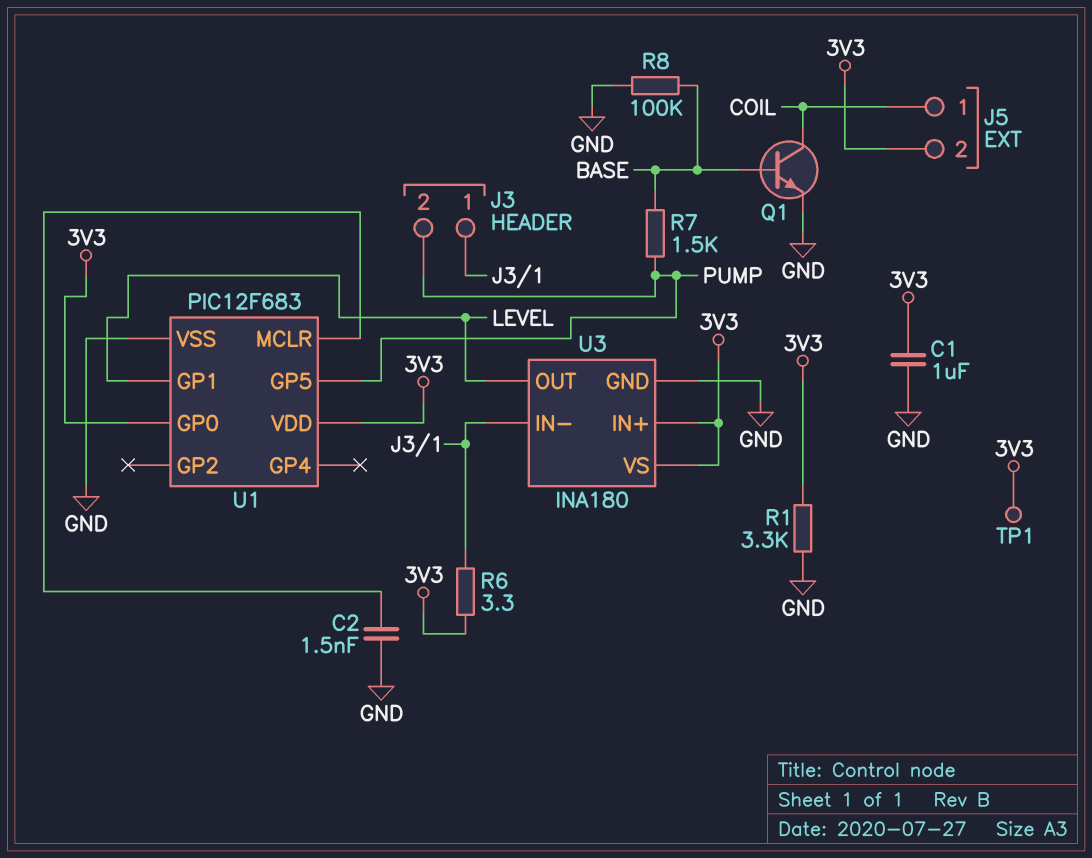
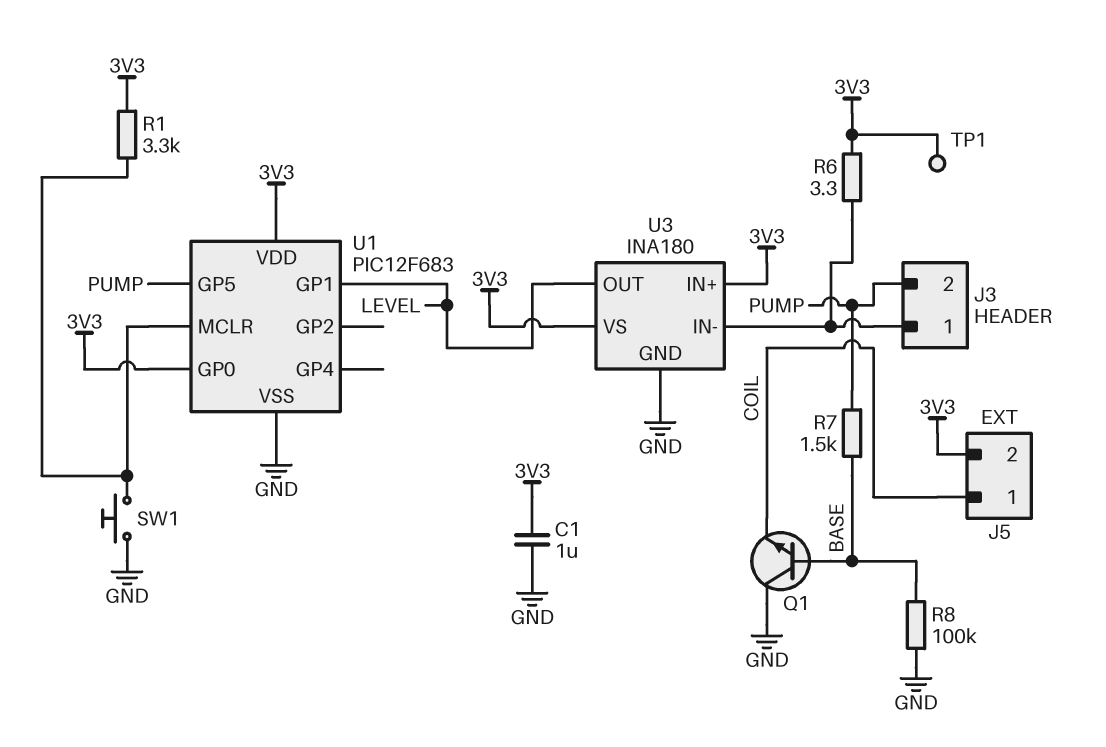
C2: 1.5nF (GND, U1/MCLR) -> none
Q1: NPN (B BASE, C COIL, E GND) -> NPN (B BASE, C GND, E COIL)
R1: 3.3k (3V3, GND) -> 3.3k (3V3, U1/MCLR)
SW1: none -> button (GND, U1/MCLR)

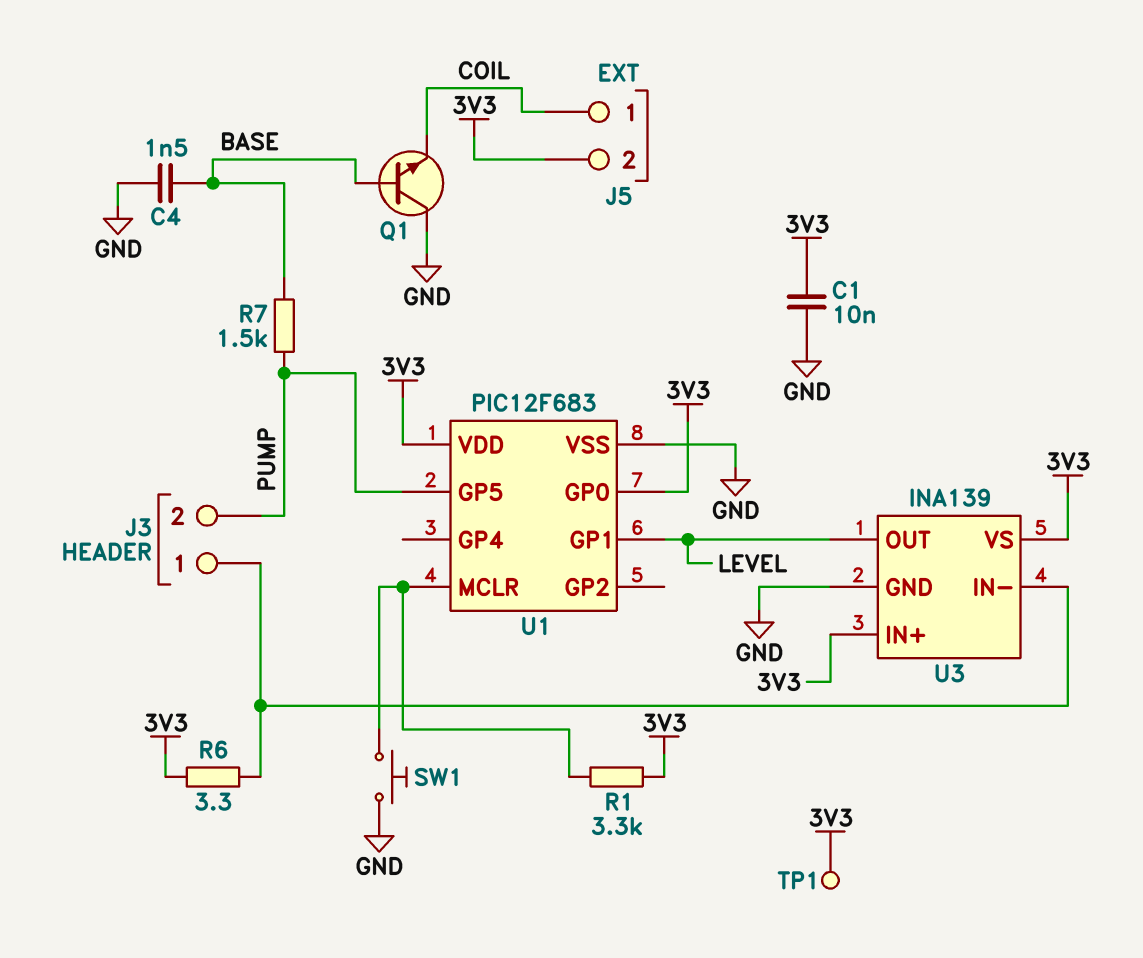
C1: 1uF (3V3, GND) -> 10nF (3V3, GND)
C4: none -> 1.5nF (BASE, GND)
R8: 100k (BASE, GND) -> none
U3: INA180 -> INA139

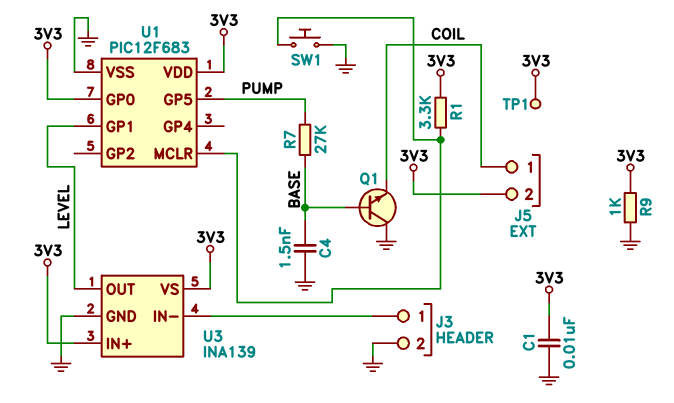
J3 pin 2: PUMP -> GND
R6: 3.3 (3V3, J3/1) -> none
R7: 1.5k (BASE, PUMP) -> 27k (BASE, PUMP)
R9: none -> 1k (3V3, GND)

